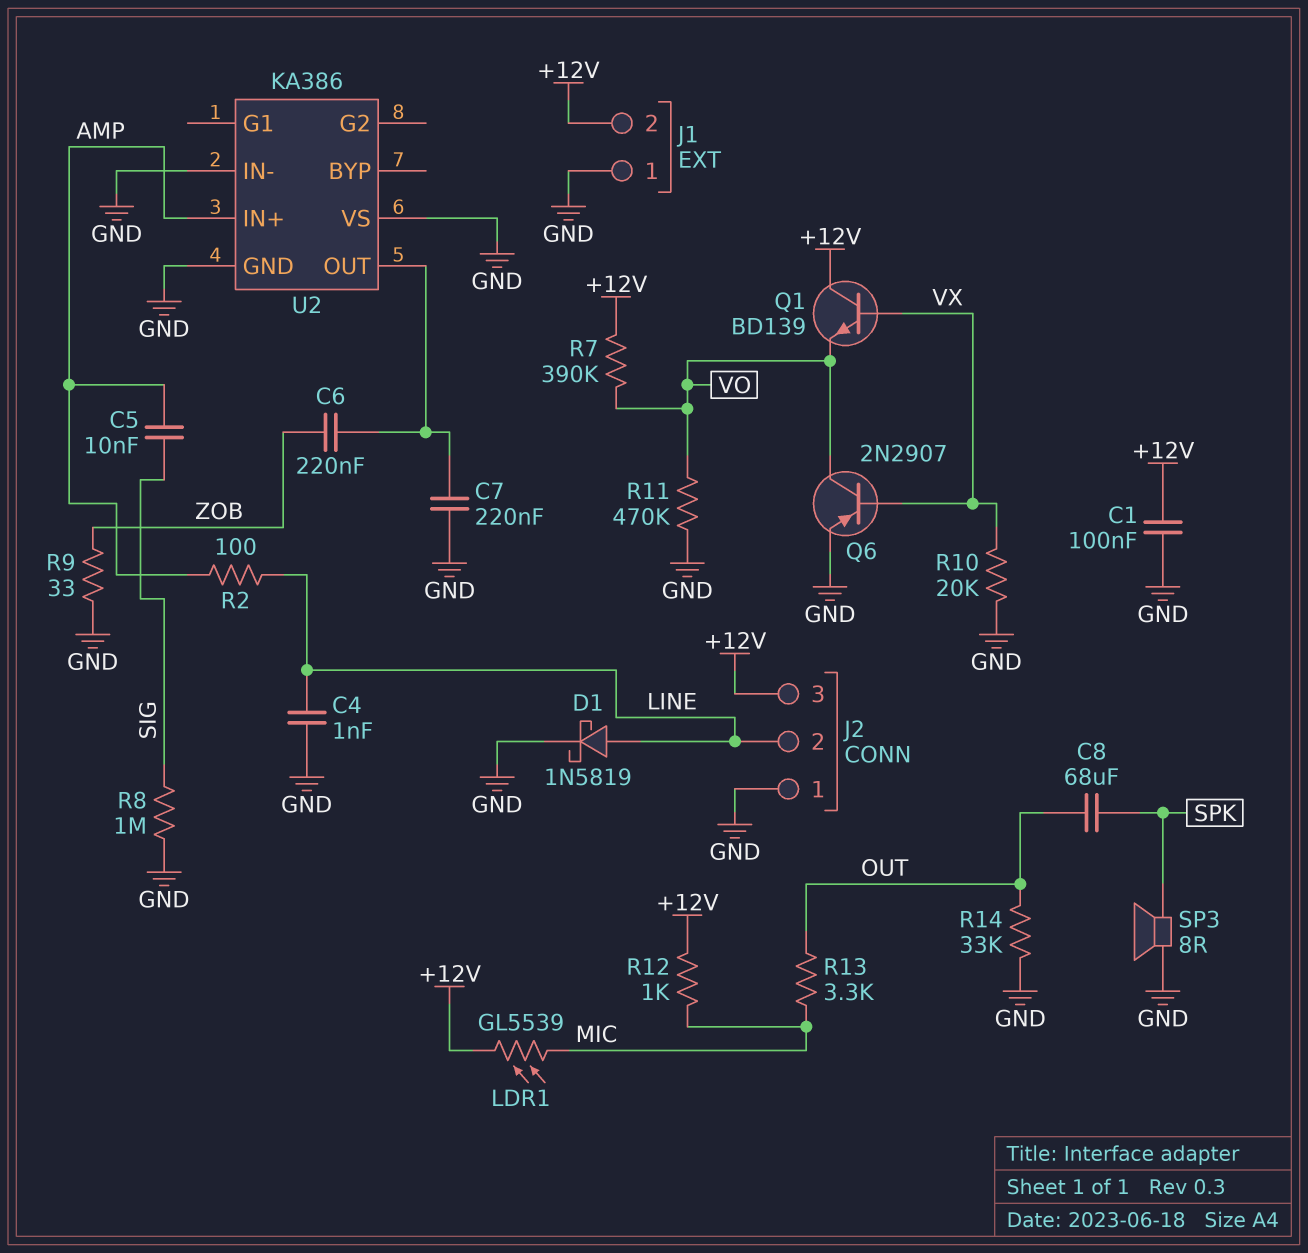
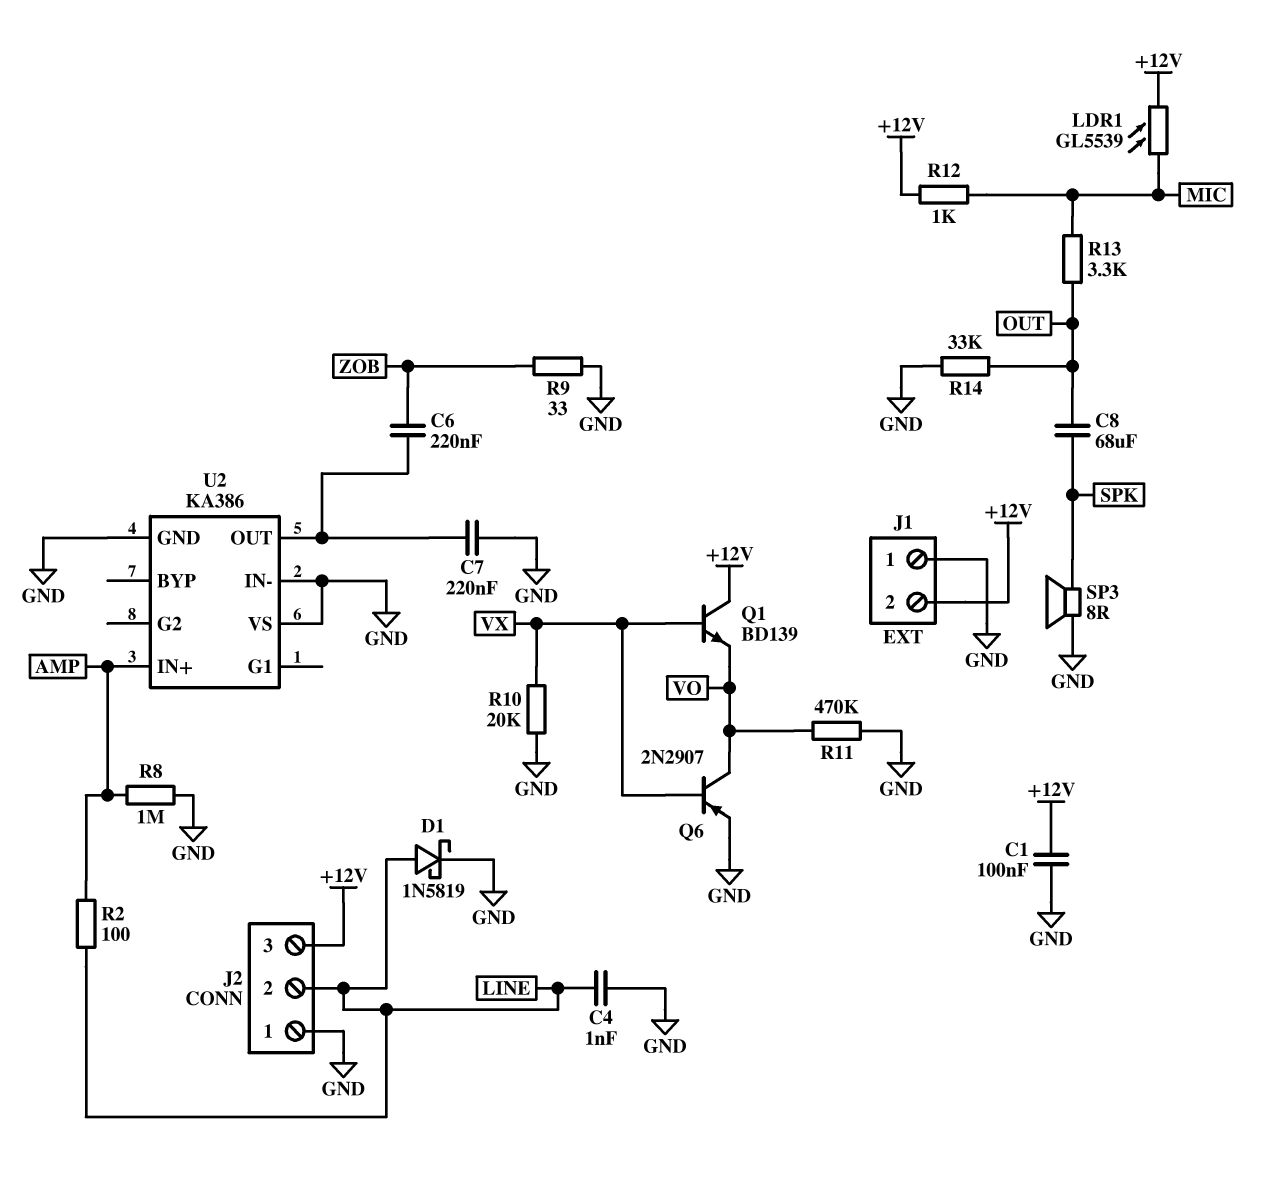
C5: 10nF (AMP, SIG) -> none
R7: 390k (+12V, VO) -> none
R8: 1M (GND, SIG) -> 1M (AMP, GND)

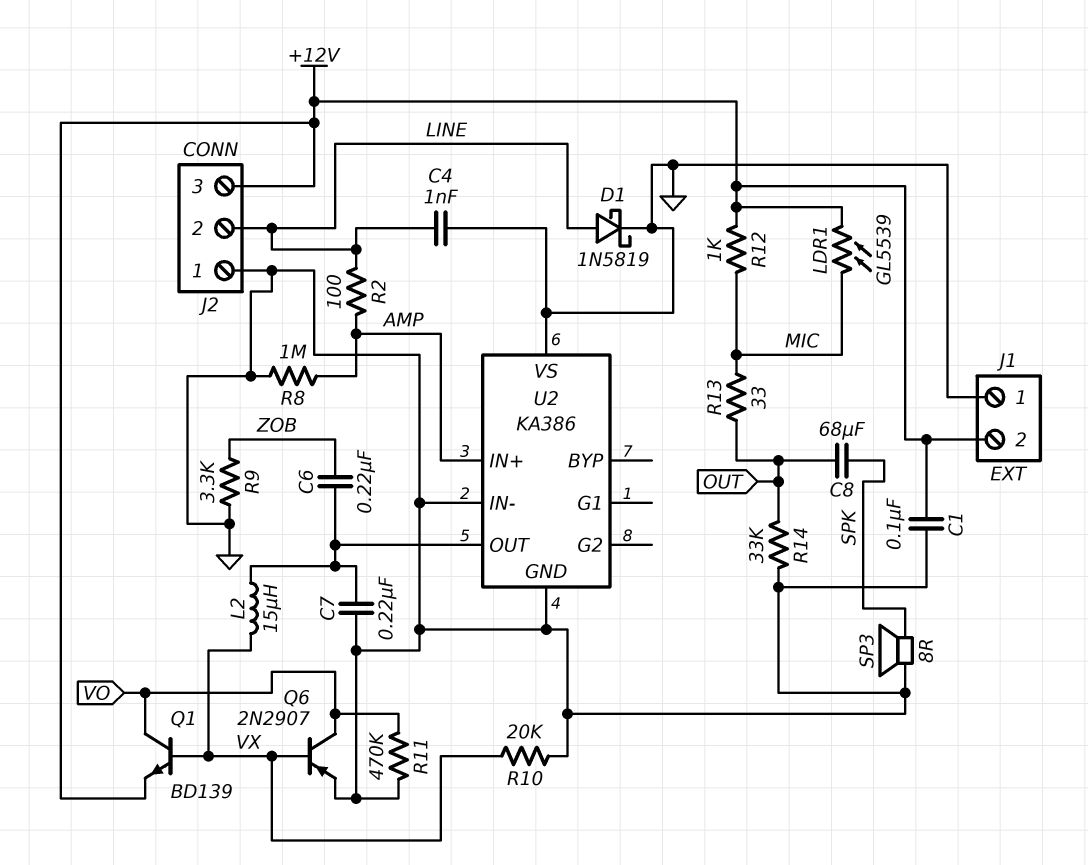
L2: none -> 15uH (U2/OUT, VX)
Q1: NPN BD139 (B VX, C +12V, E VO) -> NPN BD139 (B VX, C VO, E +12V)
R9: 33 (GND, ZOB) -> 3.3k (GND, ZOB)
R13: 3.3k (MIC, OUT) -> 33 (MIC, OUT)

